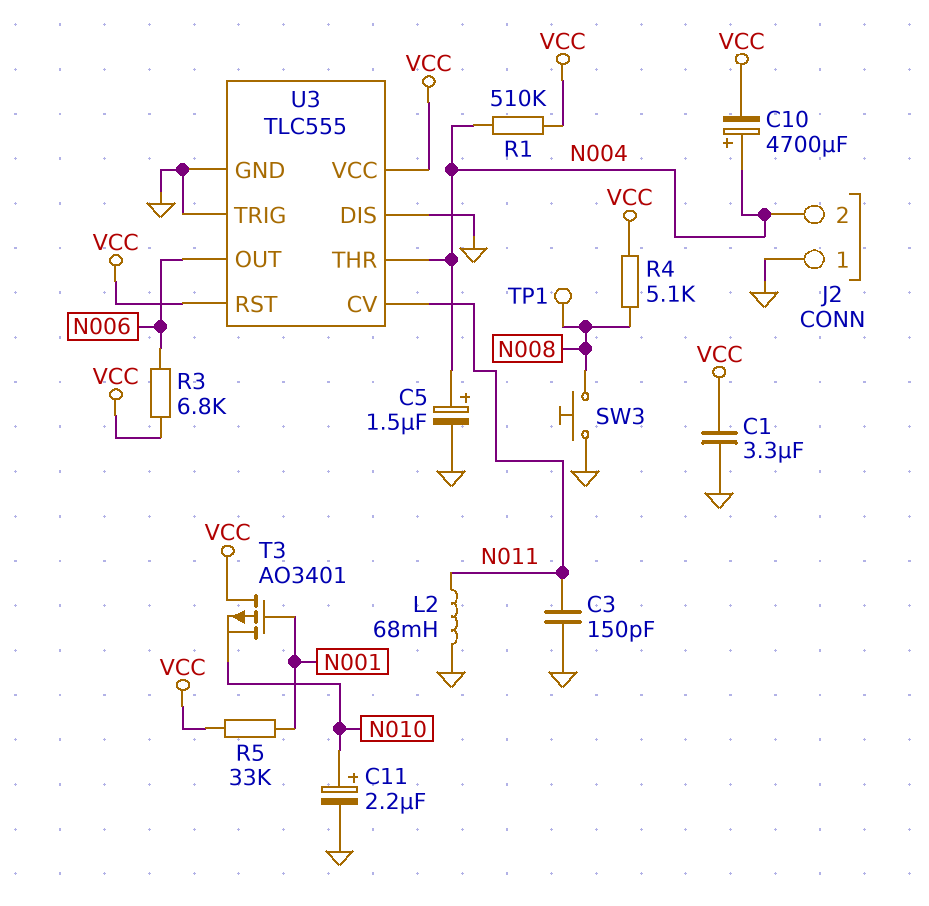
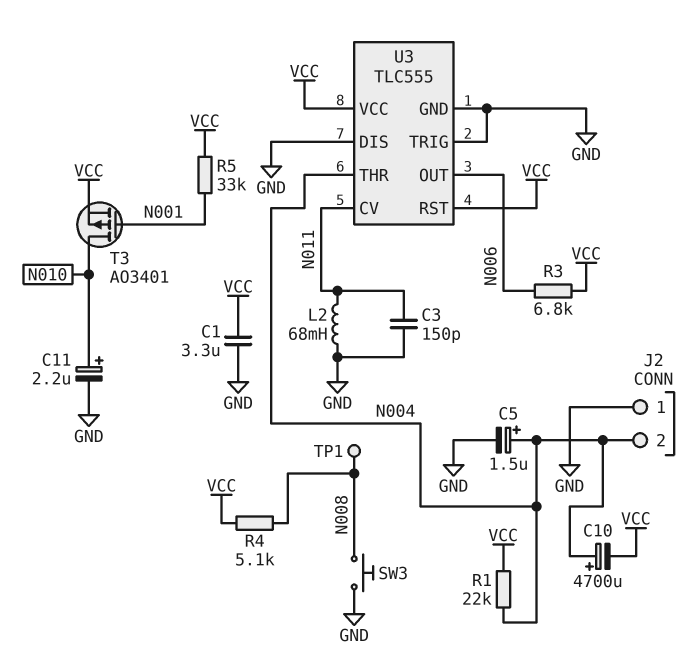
R1: 510k (N004, VCC) -> 22k (N004, VCC)
T3: PMOS AO3401 (G N001, D VCC, S N010) -> PMOS AO3401 (G N001, D N010, S VCC)

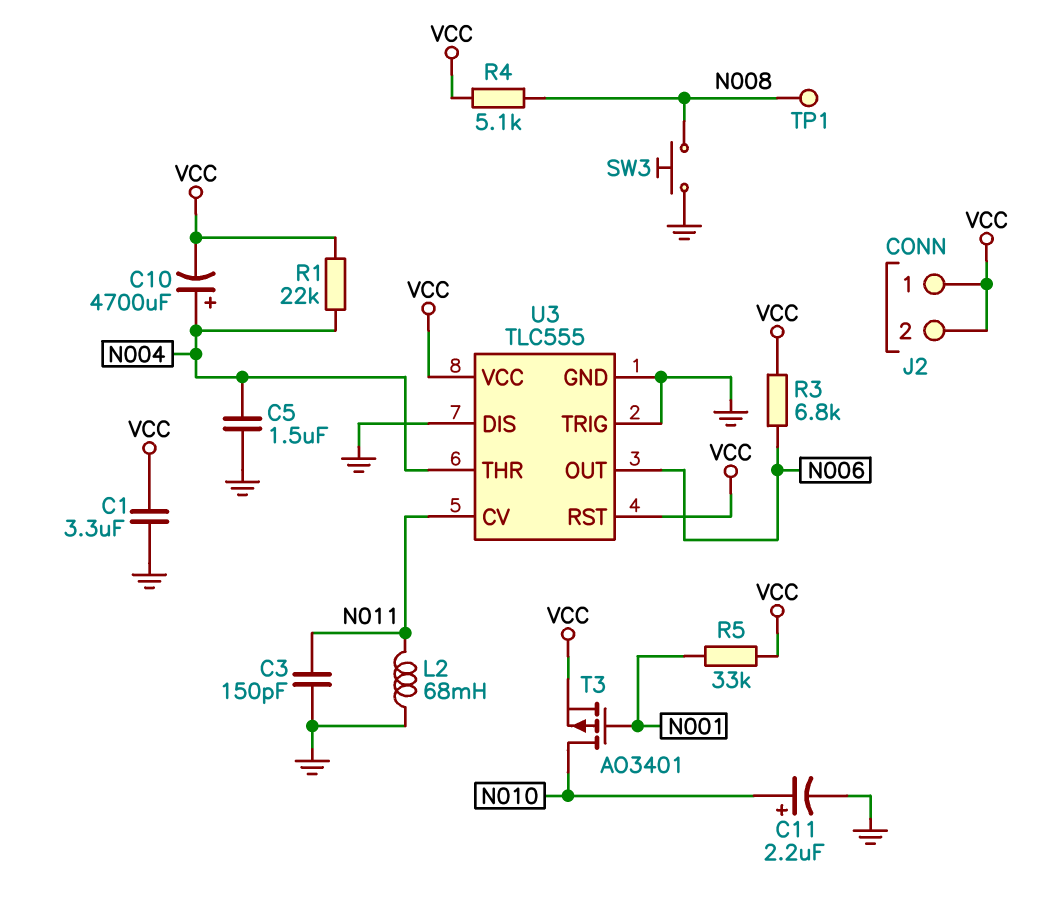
C5: 1.5uF (plus N004, minus GND) -> 1.5uF (GND, N004)
J2 pin 1: GND -> VCC
J2 pin 2: N004 -> VCC

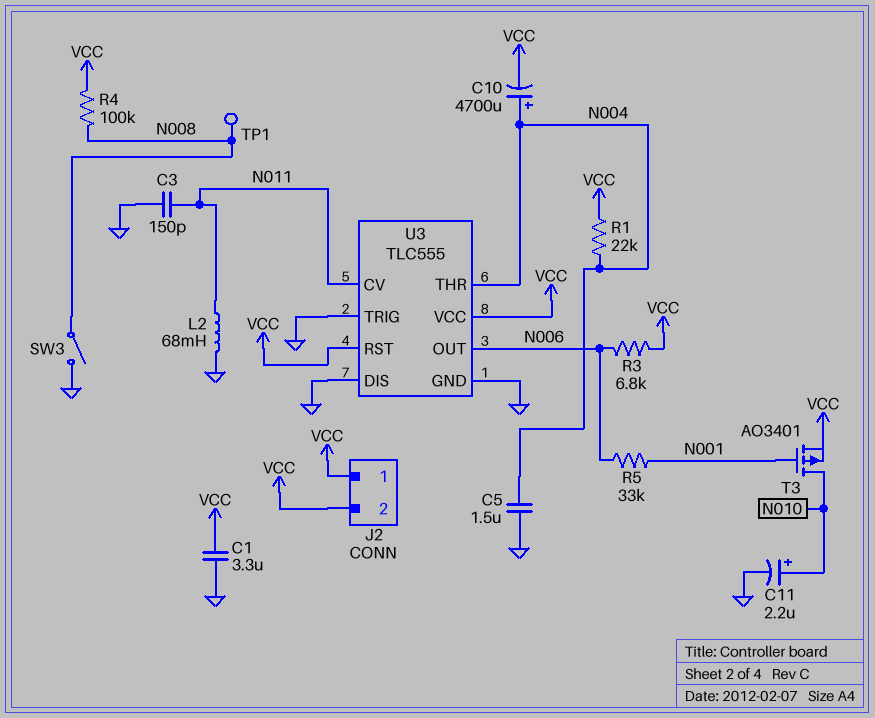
R4: 5.1k (N008, VCC) -> 100k (N008, VCC)
R5: 33k (N001, VCC) -> 33k (N001, N006)
SW3: button (GND, N008) -> switch (GND, N008)

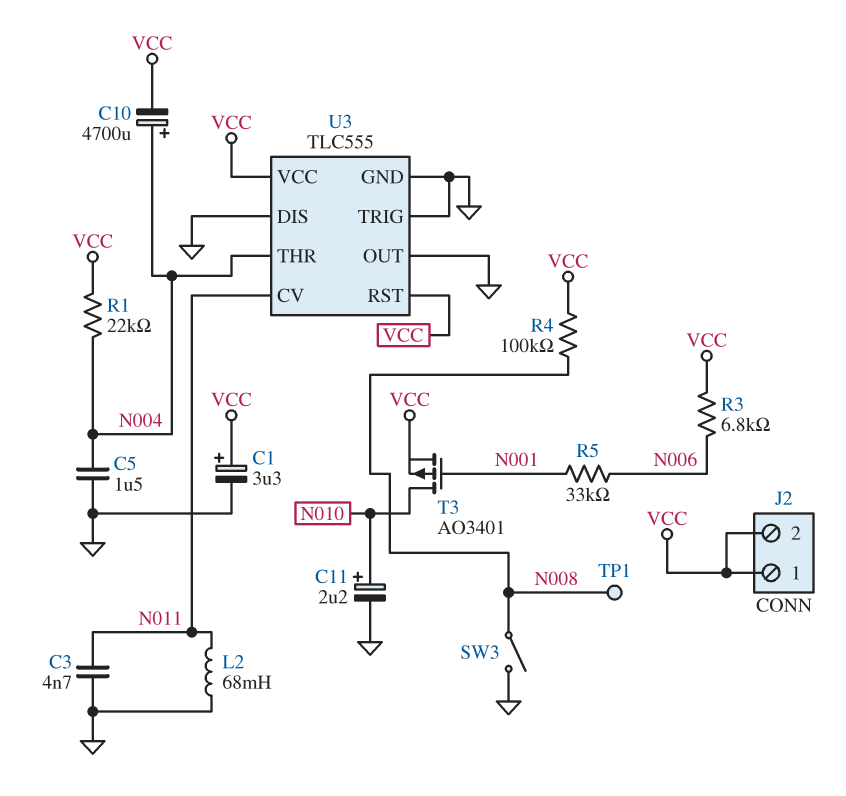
C1: 3.3uF (GND, VCC) -> 3.3uF (plus VCC, minus GND)
C3: 150pF (GND, N011) -> 4.7nF (GND, N011)
U3 pin OUT: N006 -> GND

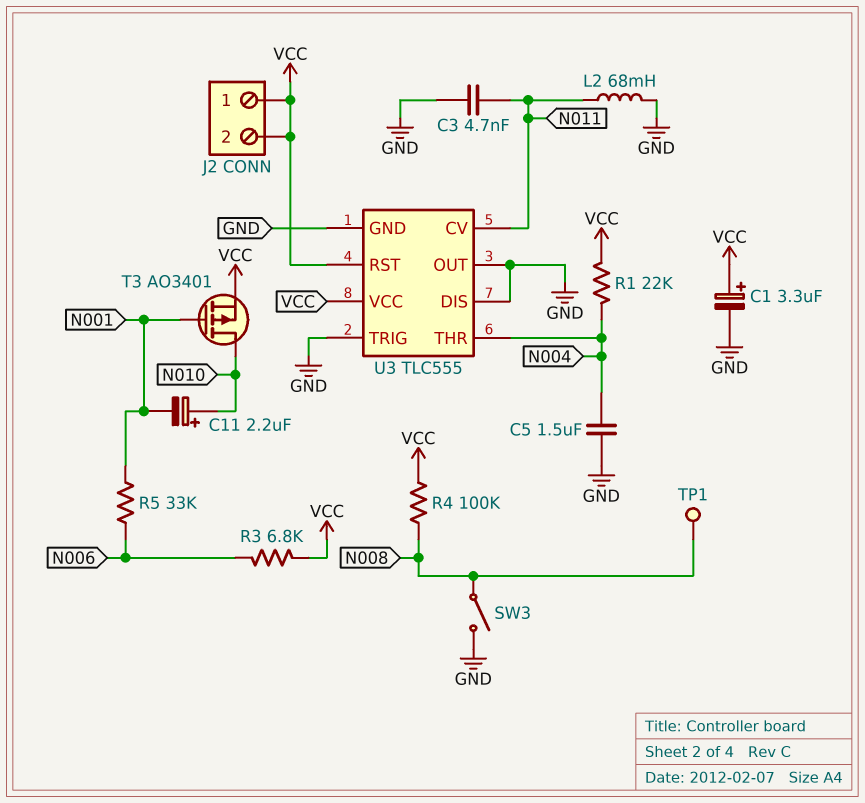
C10: 4700uF (plus N004, minus VCC) -> none
C11: 2.2uF (plus N010, minus GND) -> 2.2uF (plus N010, minus N001)

